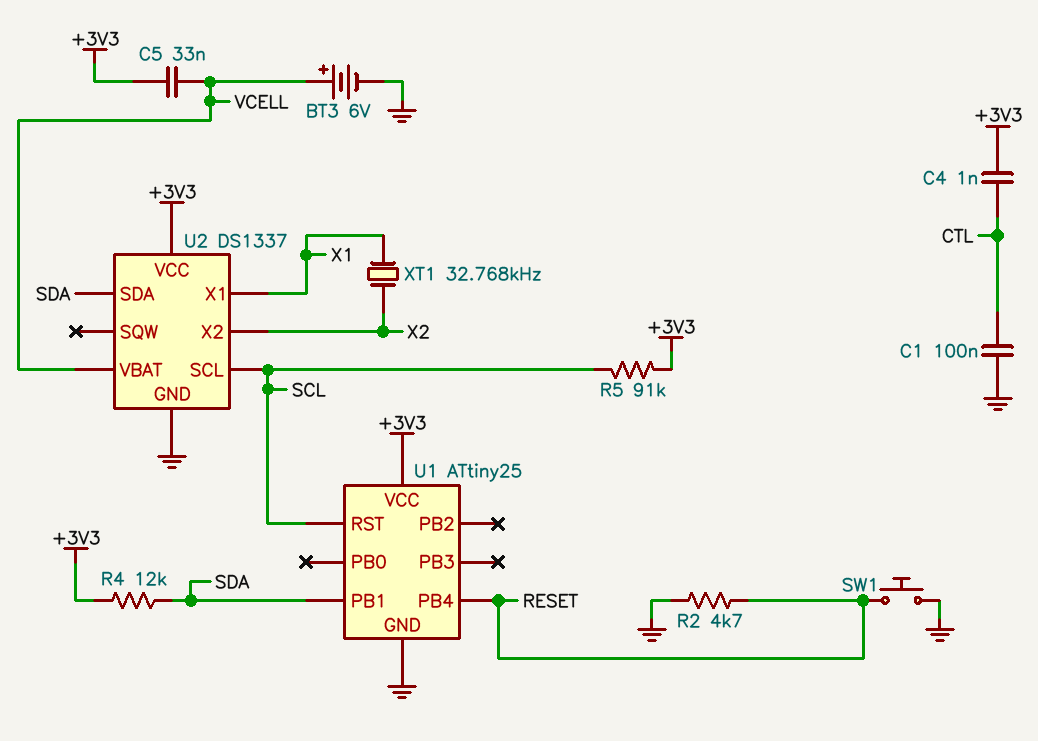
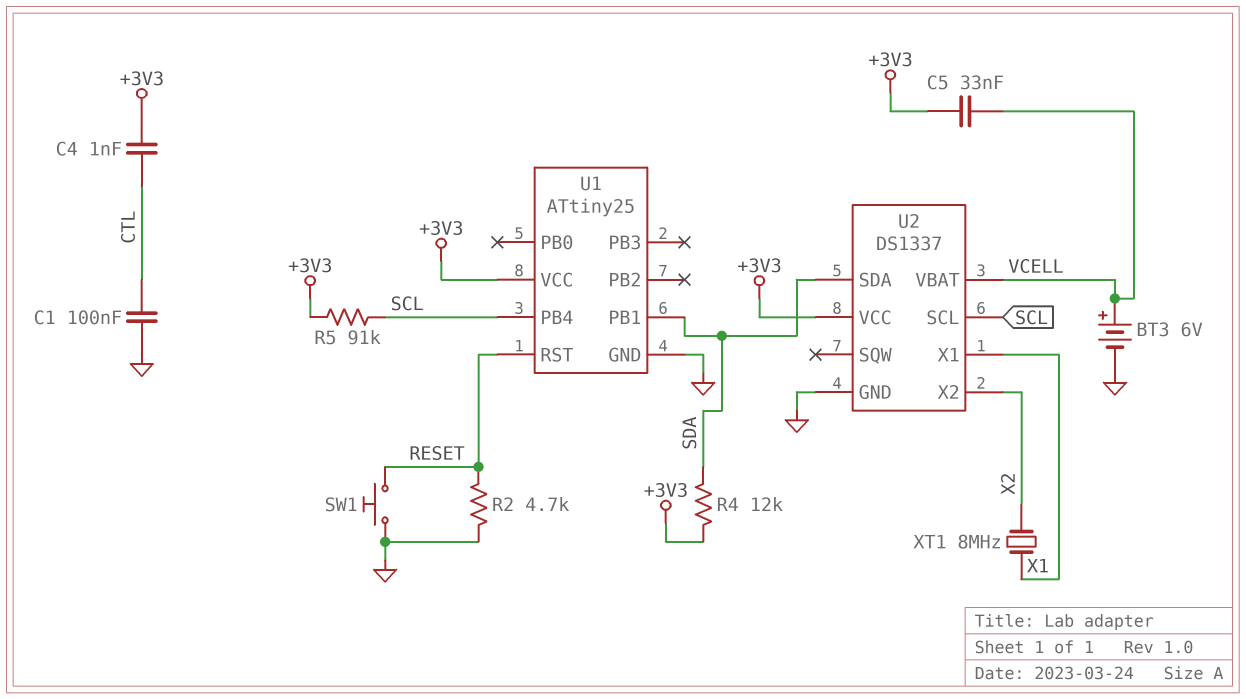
U1 pin PB4: RESET -> SCL
U1 pin RST: SCL -> RESET
XT1: 32.768kHz (X1, X2) -> 8MHz (X1, X2)

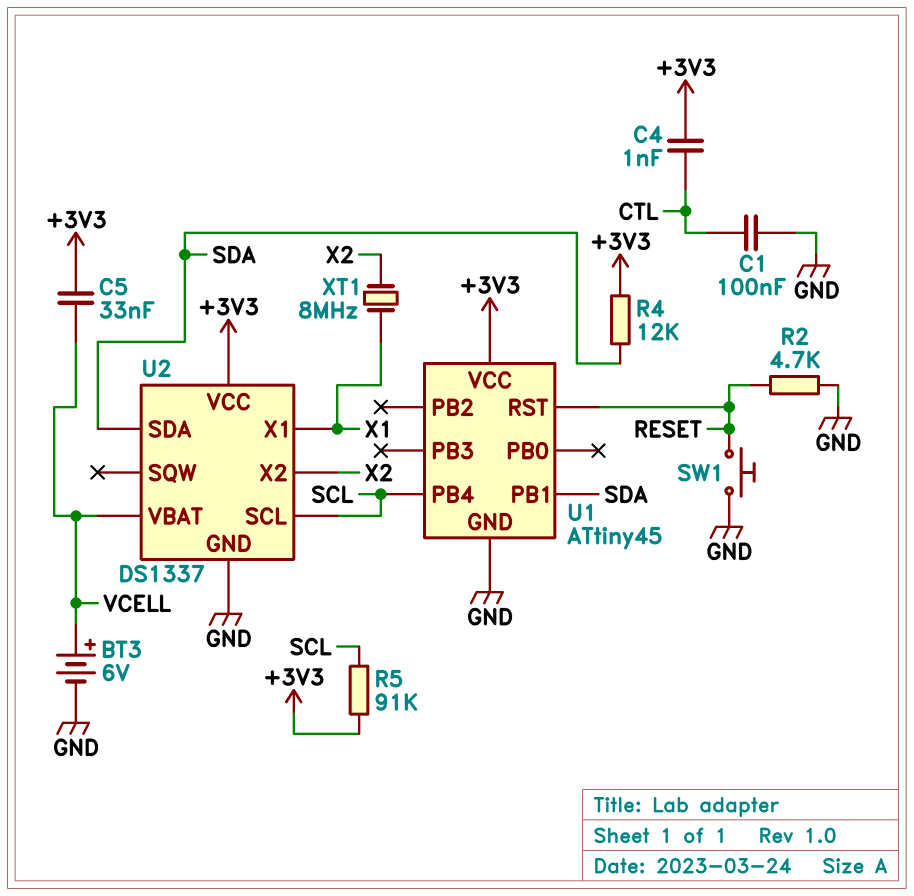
U1: ATtiny25 -> ATtiny45

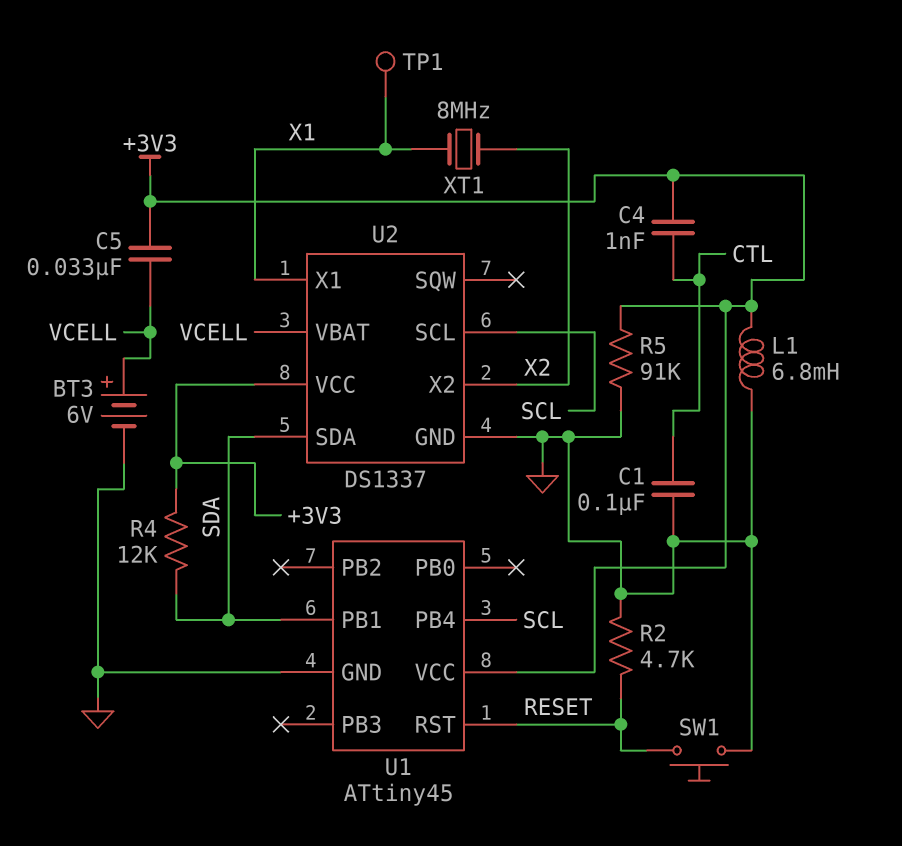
L1: none -> 6.8mH (+3V3, GND)
R5: 91k (+3V3, SCL) -> 91k (+3V3, GND)
TP1: none -> test point (X1)

